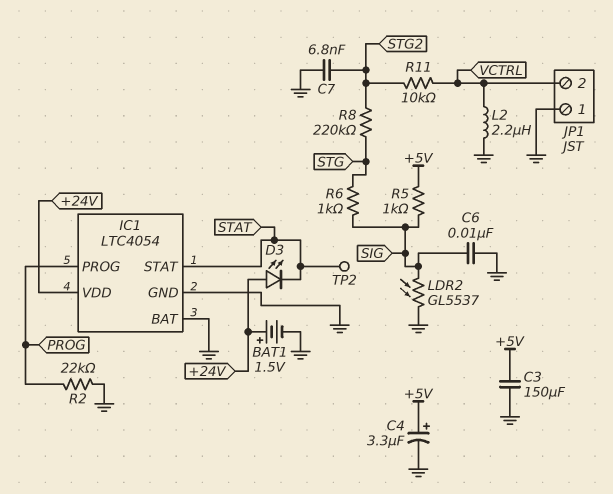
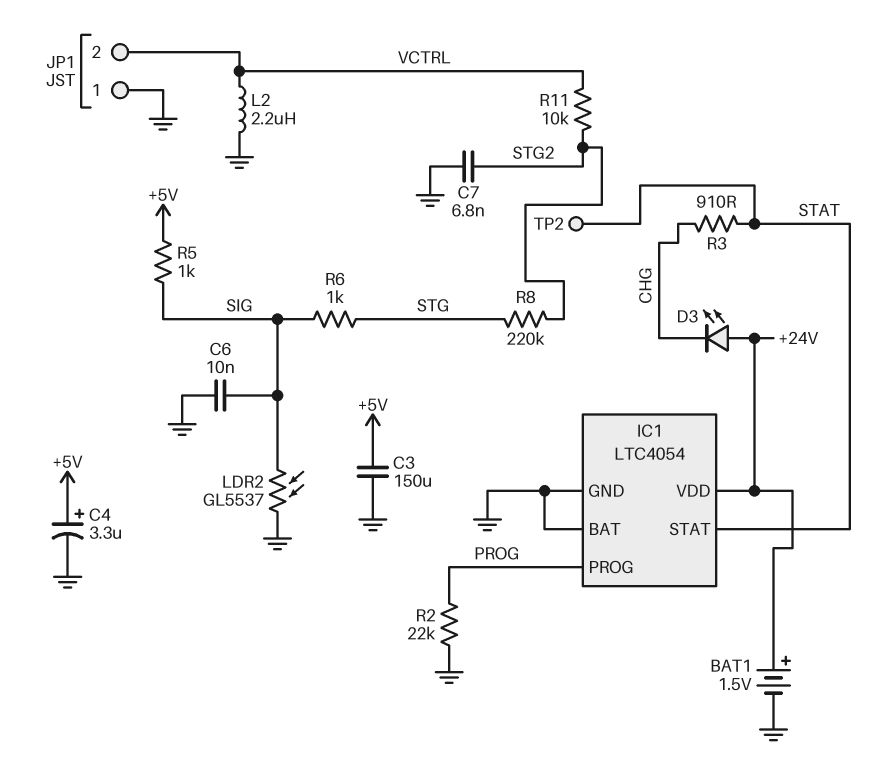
D3: LED (A +24V, K STAT) -> LED (A +24V, K CHG)
R3: none -> 910 (CHG, STAT)

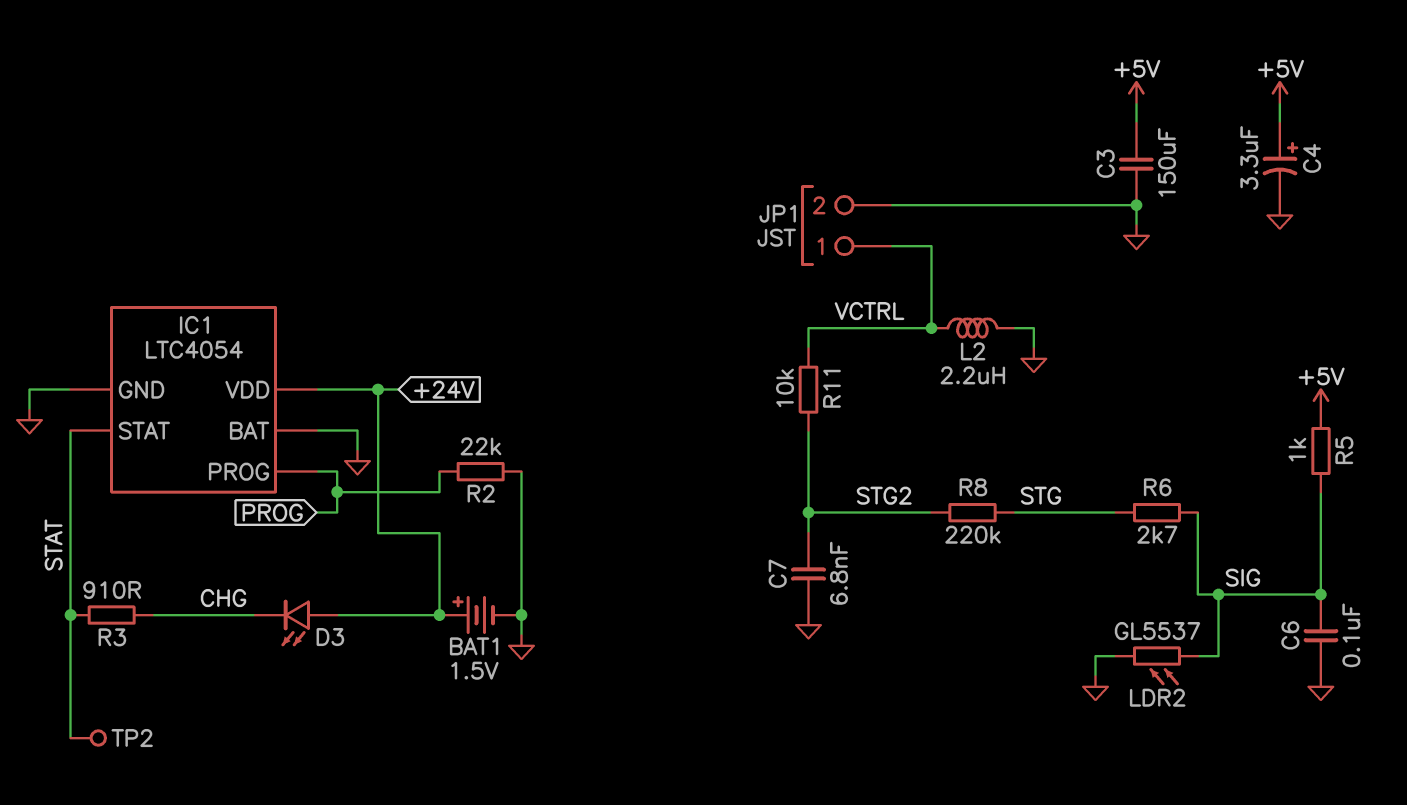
C6: 10nF (GND, SIG) -> 100nF (GND, SIG)
JP1 pin 1: GND -> VCTRL
JP1 pin 2: VCTRL -> GND
R6: 1k (SIG, STG) -> 2.7k (SIG, STG)

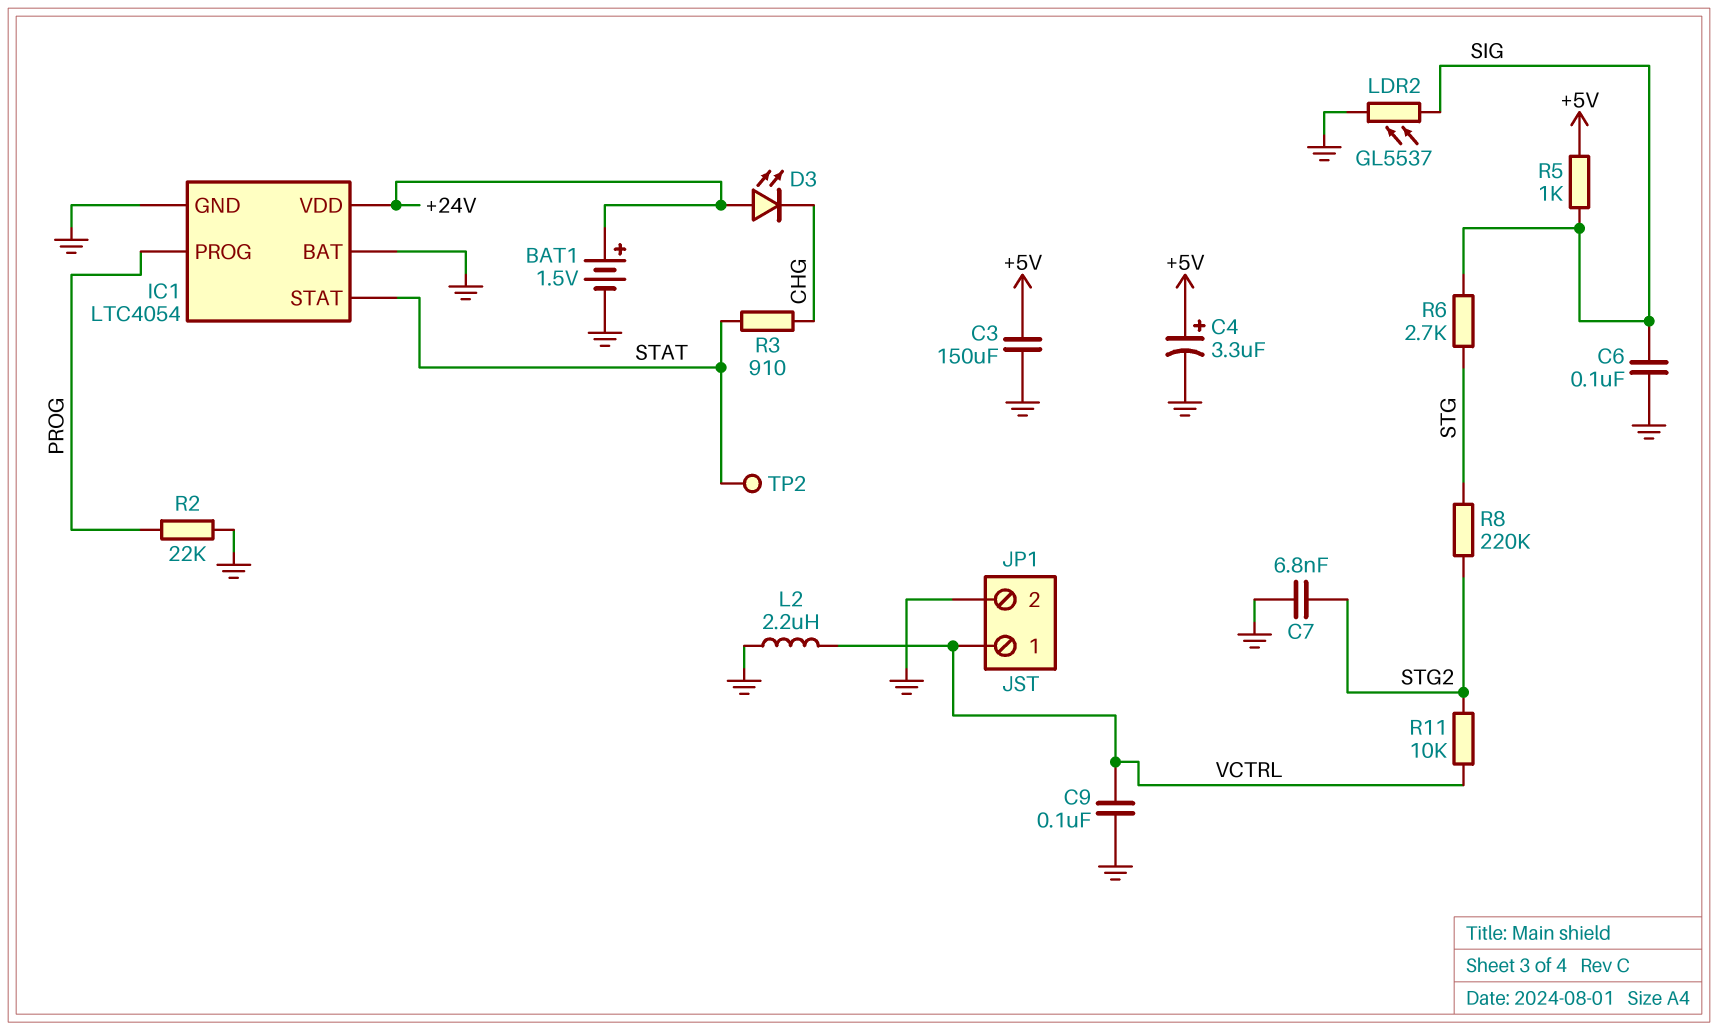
C9: none -> 100nF (GND, VCTRL)

